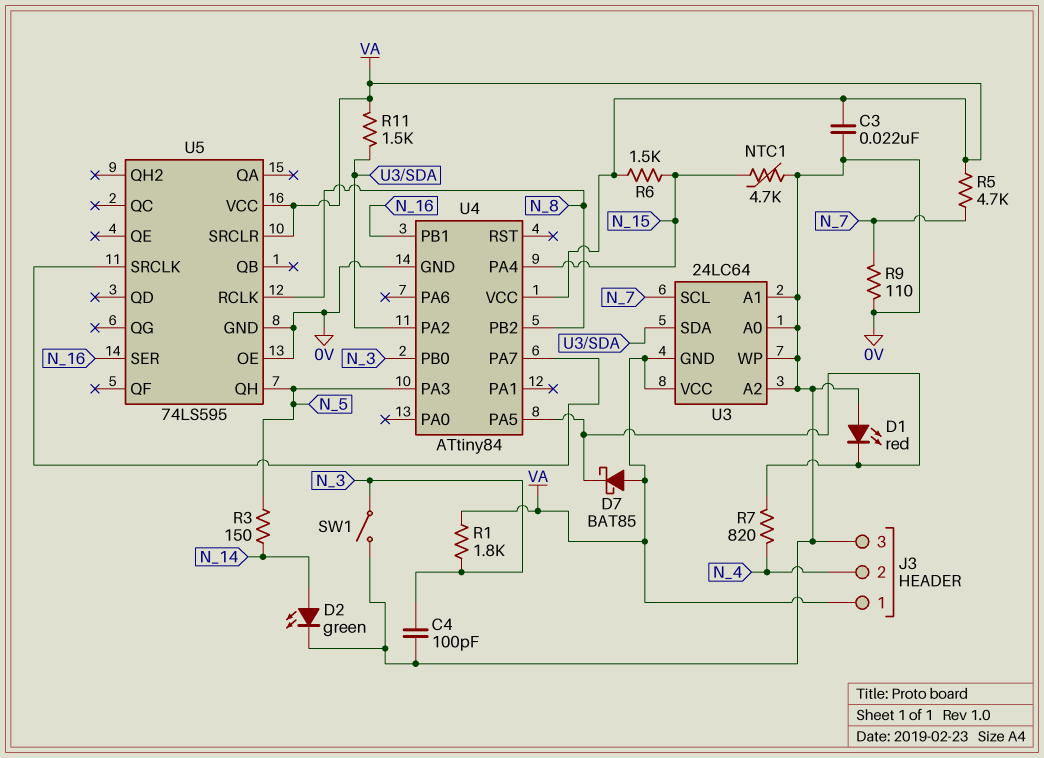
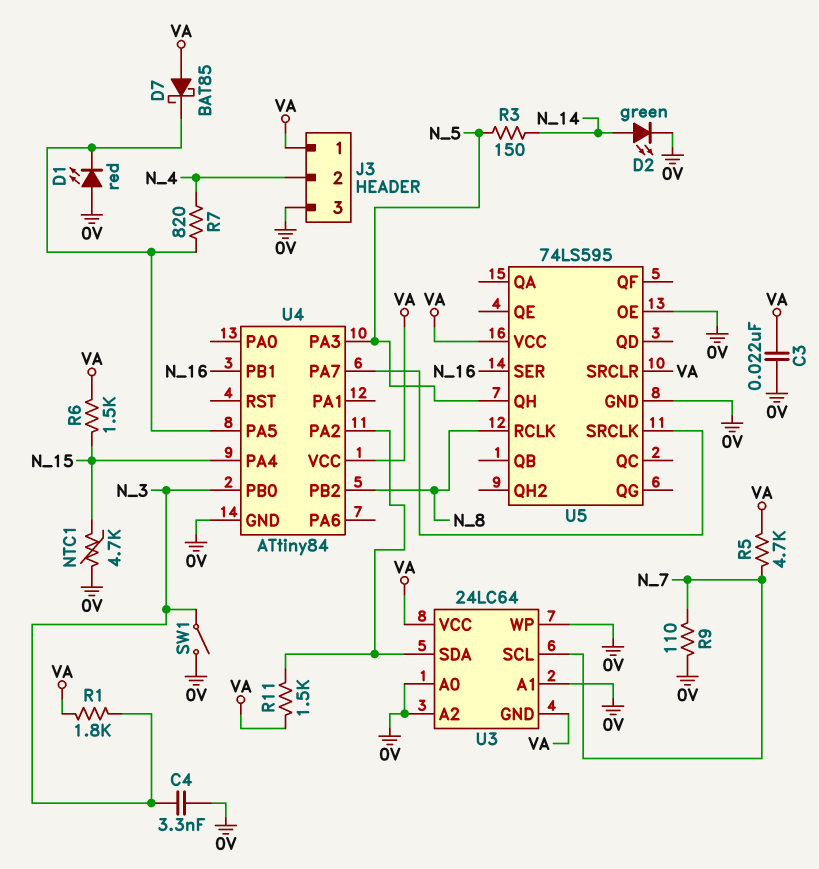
C4: 100pF (0V, N_3) -> 3.3nF (0V, N_3)

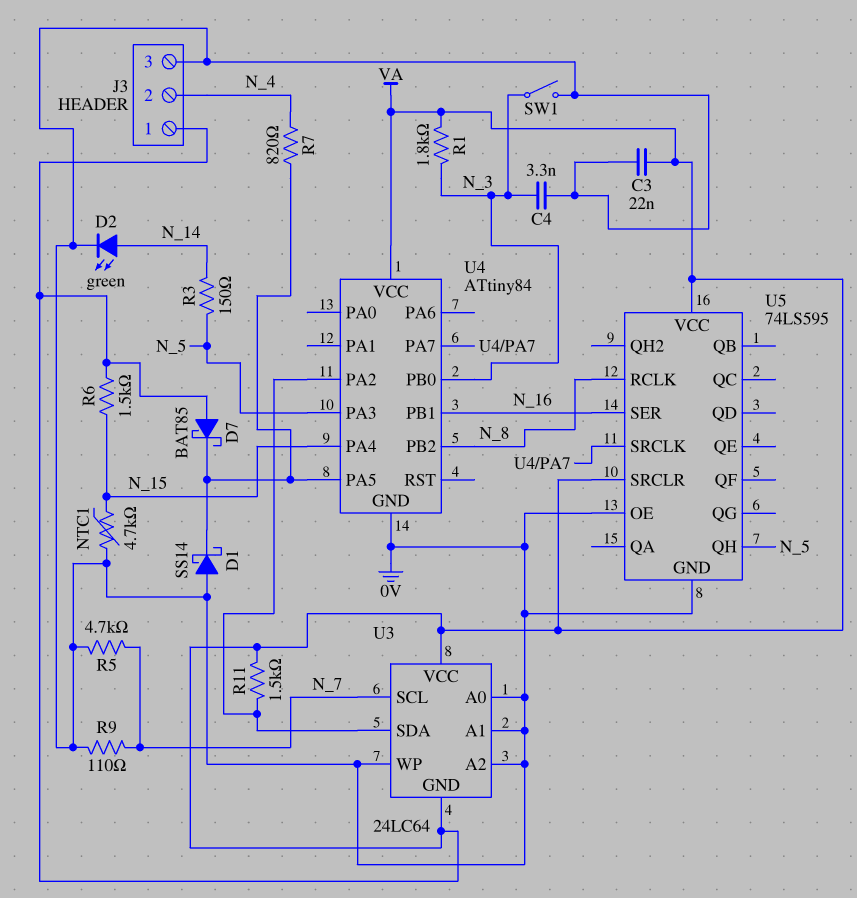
D1: LED red (A 0V, K U4/PA5) -> schottky SS14 (A 0V, K U4/PA5)
R5: 4.7k (N_7, VA) -> 4.7k (0V, N_7)

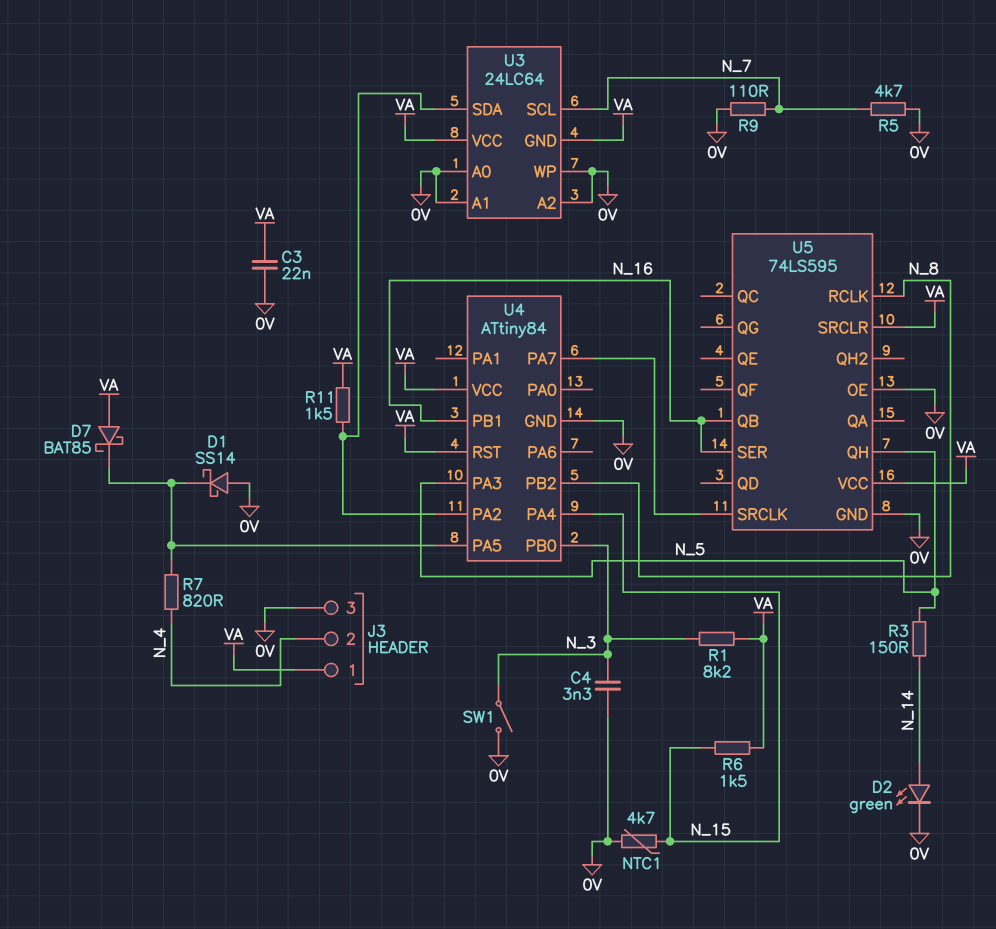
R1: 1.8k (N_3, VA) -> 8.2k (N_3, VA)
U4 pin RST: none -> VA
U5 pin QB: none -> N_16

